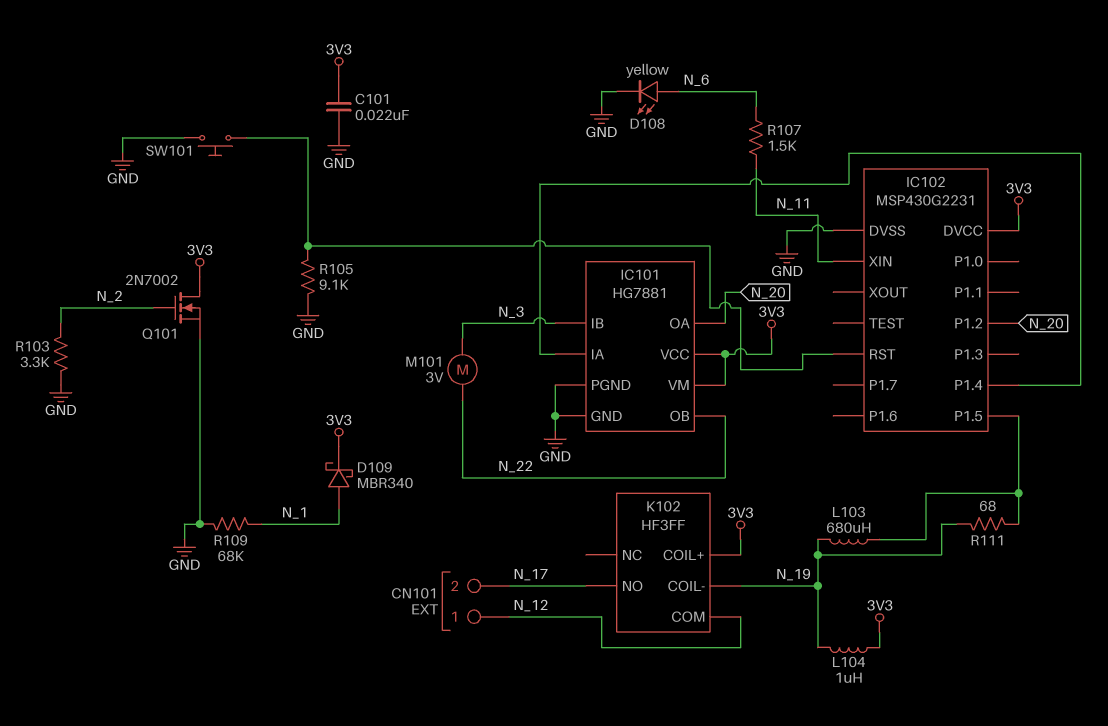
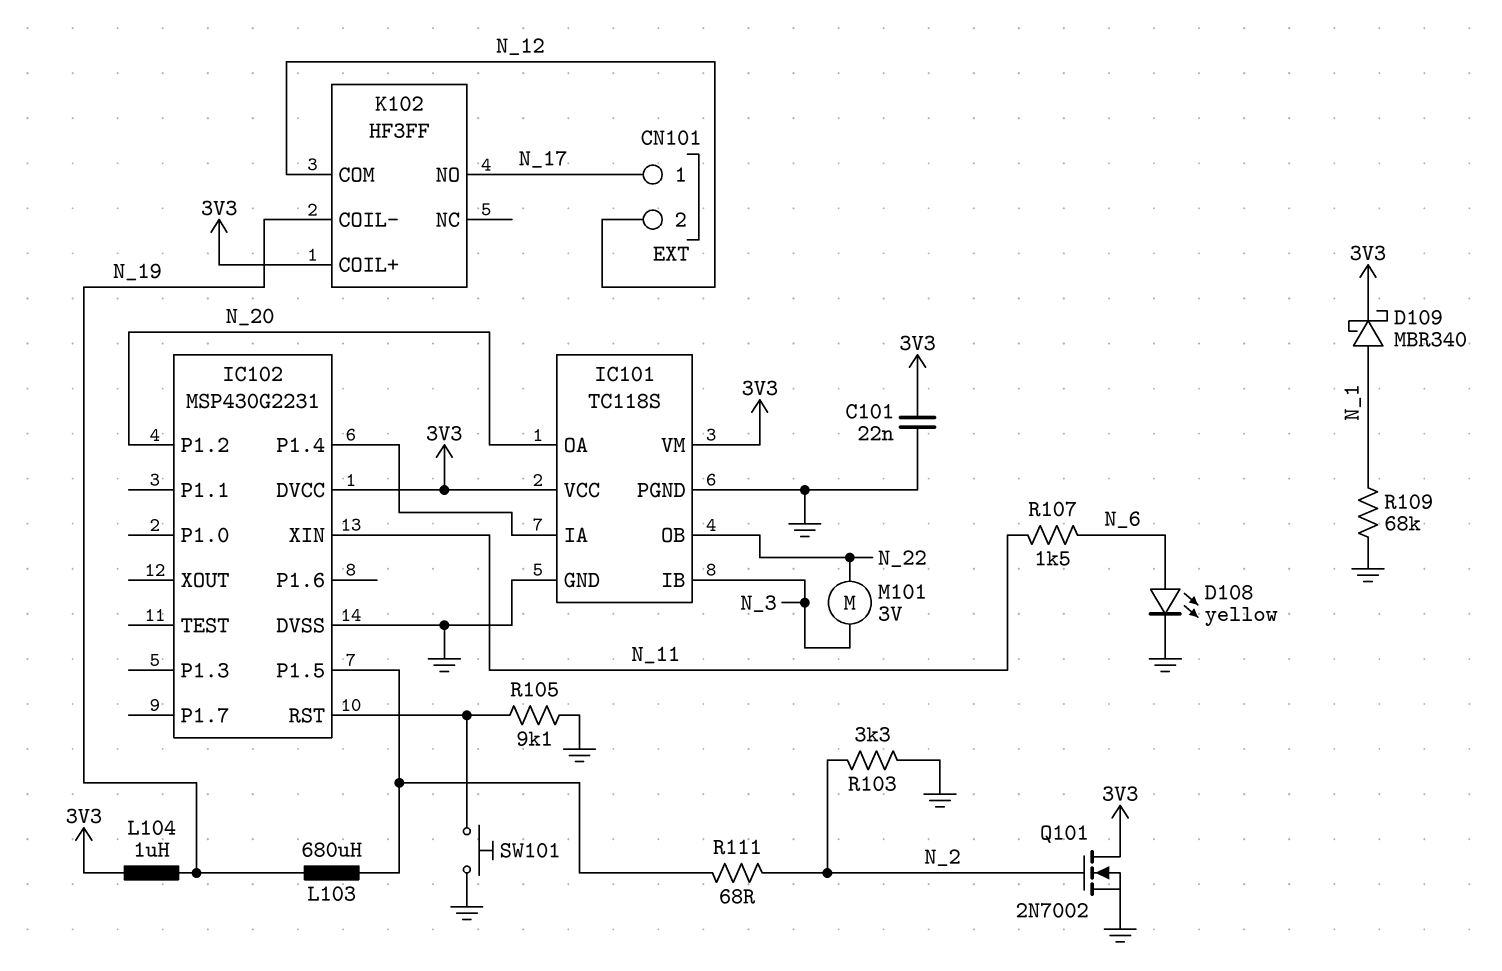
CN101 pin 1: N_12 -> N_17
CN101 pin 2: N_17 -> N_12
IC101: HG7881 -> TC118S
R111: 68 (IC102/P1.5, N_19) -> 68 (IC102/P1.5, N_2)

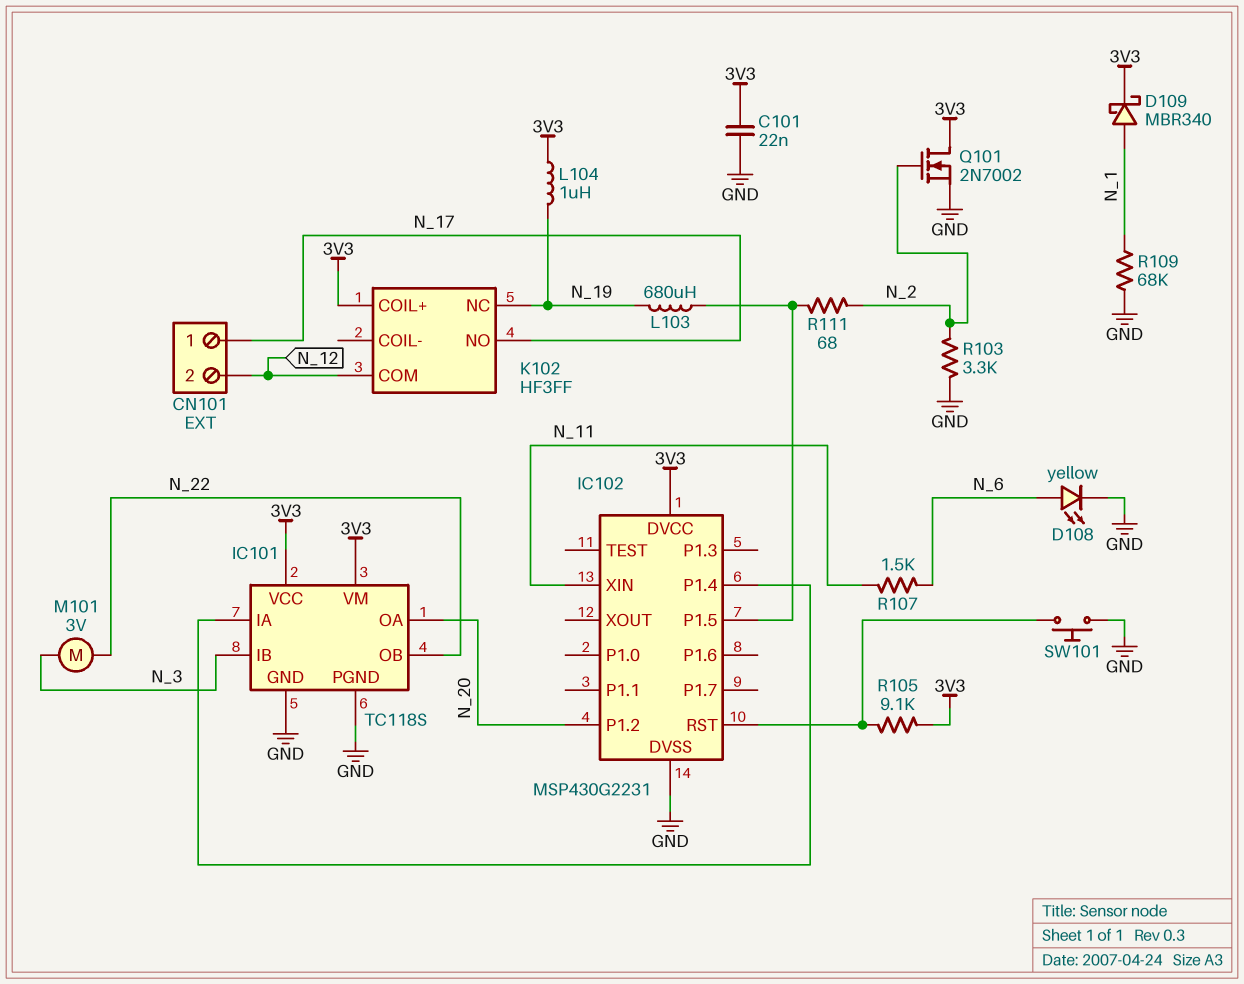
K102 pin COIL-: N_19 -> none
K102 pin NC: none -> N_19
R105: 9.1k (GND, IC102/RST) -> 9.1k (3V3, IC102/RST)

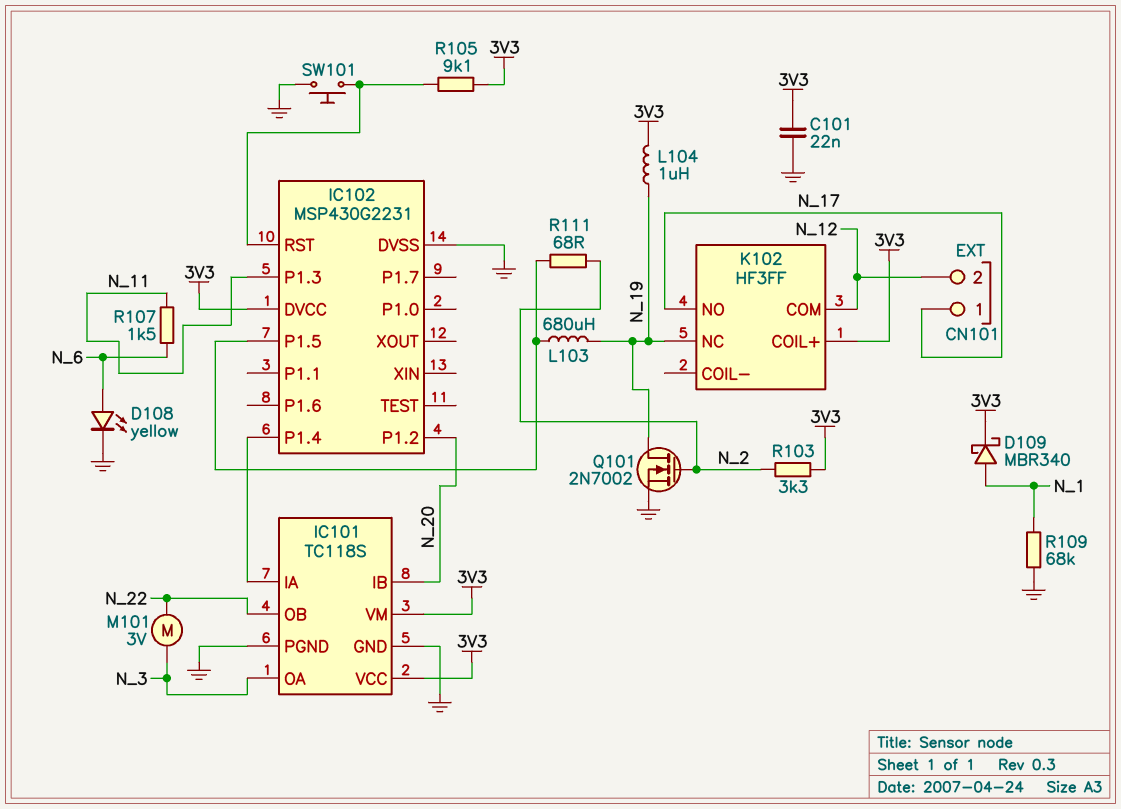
IC101 pin IB: N_3 -> N_20
IC101 pin OA: N_20 -> N_3
IC102 pin P1.3: none -> N_11
IC102 pin XIN: N_11 -> none
Q101: NMOS 2N7002 (G N_2, D 3V3, S GND) -> NMOS 2N7002 (G N_2, D N_19, S GND)
R103: 3.3k (GND, N_2) -> 3.3k (3V3, N_2)

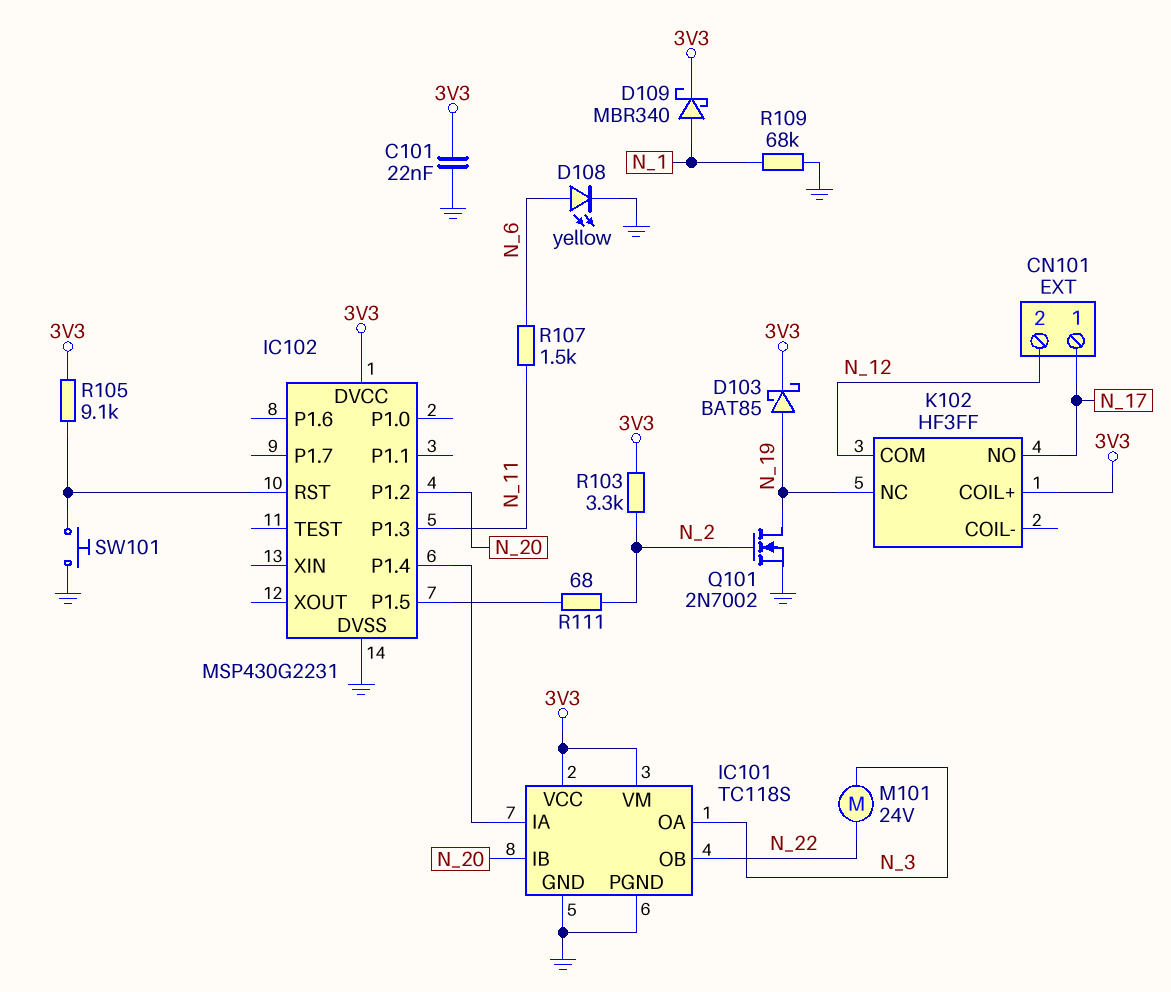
D103: none -> schottky BAT85 (A N_19, K 3V3)
L103: 680uH (IC102/P1.5, N_19) -> none
L104: 1uH (3V3, N_19) -> none
M101: motor 3V (N_3, N_22) -> motor 24V (N_3, N_22)

